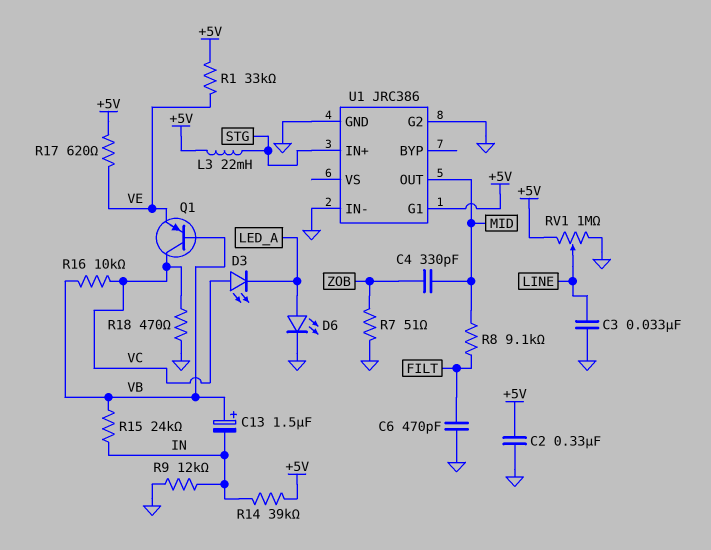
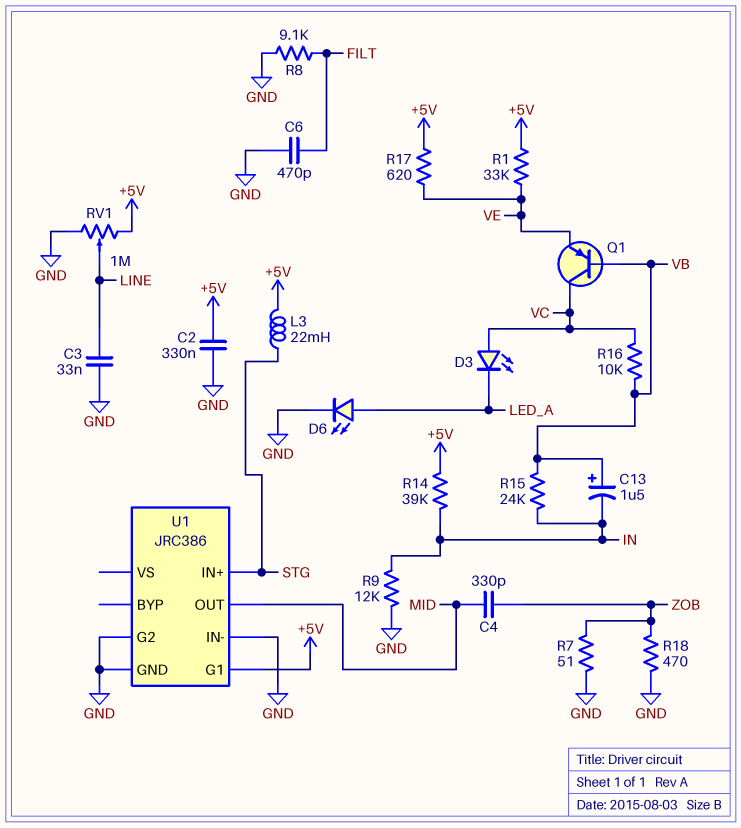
R8: 9.1k (FILT, MID) -> 9.1k (FILT, GND)
R18: 470 (GND, VC) -> 470 (GND, ZOB)

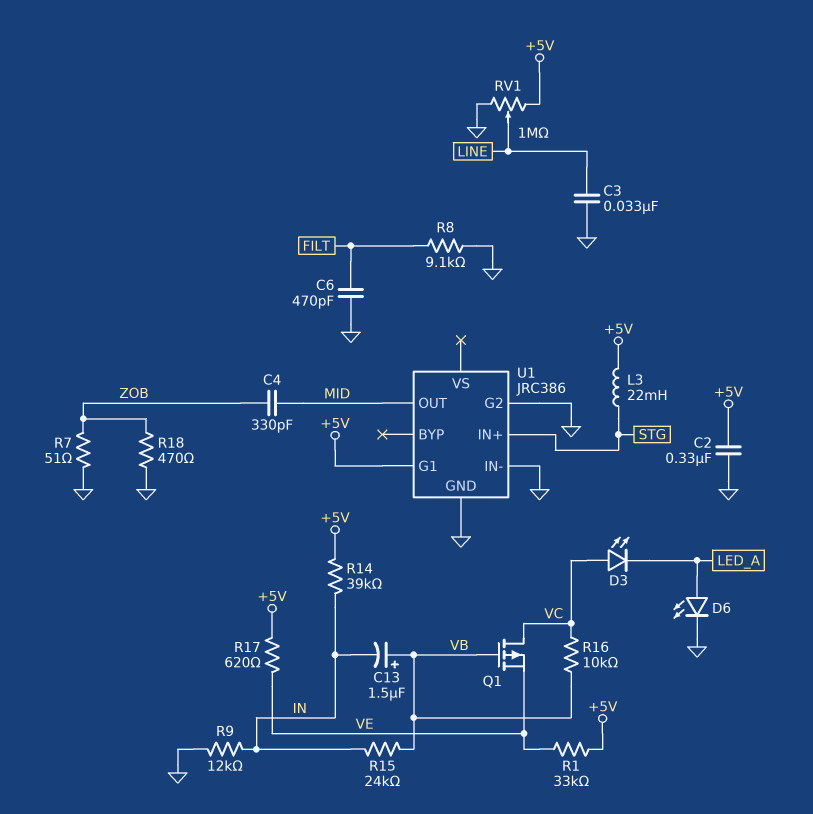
Q1: PNP (B VB, C VC, E VE) -> PMOS (G VB, D VC, S VE)

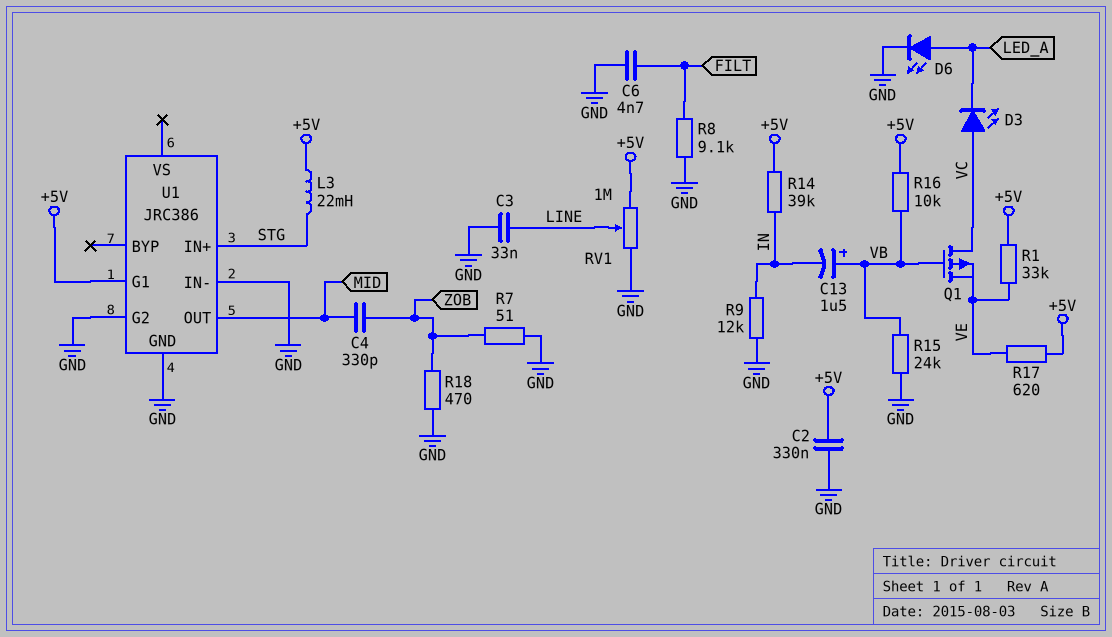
C6: 470pF (FILT, GND) -> 4.7nF (FILT, GND)
R15: 24k (IN, VB) -> 24k (GND, VB)
R16: 10k (VB, VC) -> 10k (+5V, VB)

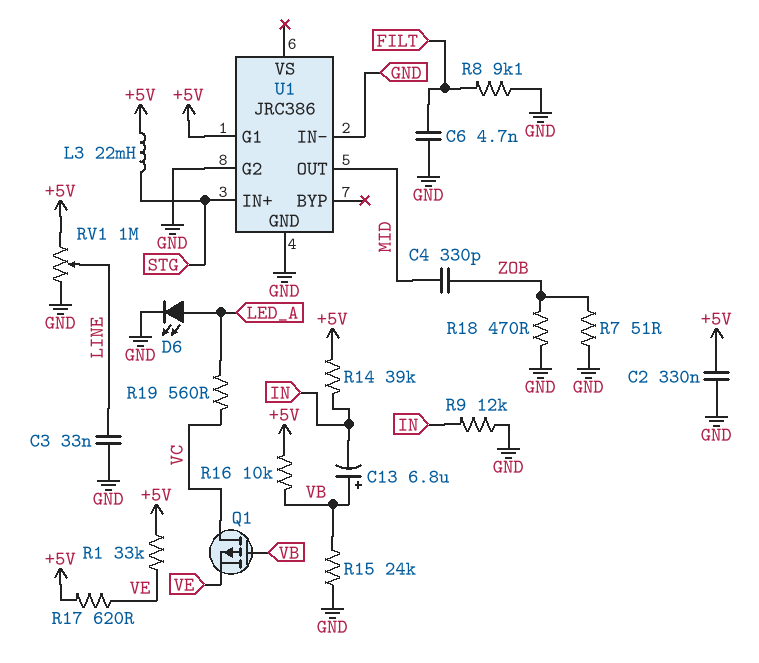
C13: 1.5uF (plus VB, minus IN) -> 6.8uF (plus VB, minus IN)
D3: LED (A VC, K LED_A) -> none
R19: none -> 560 (LED_A, VC)

